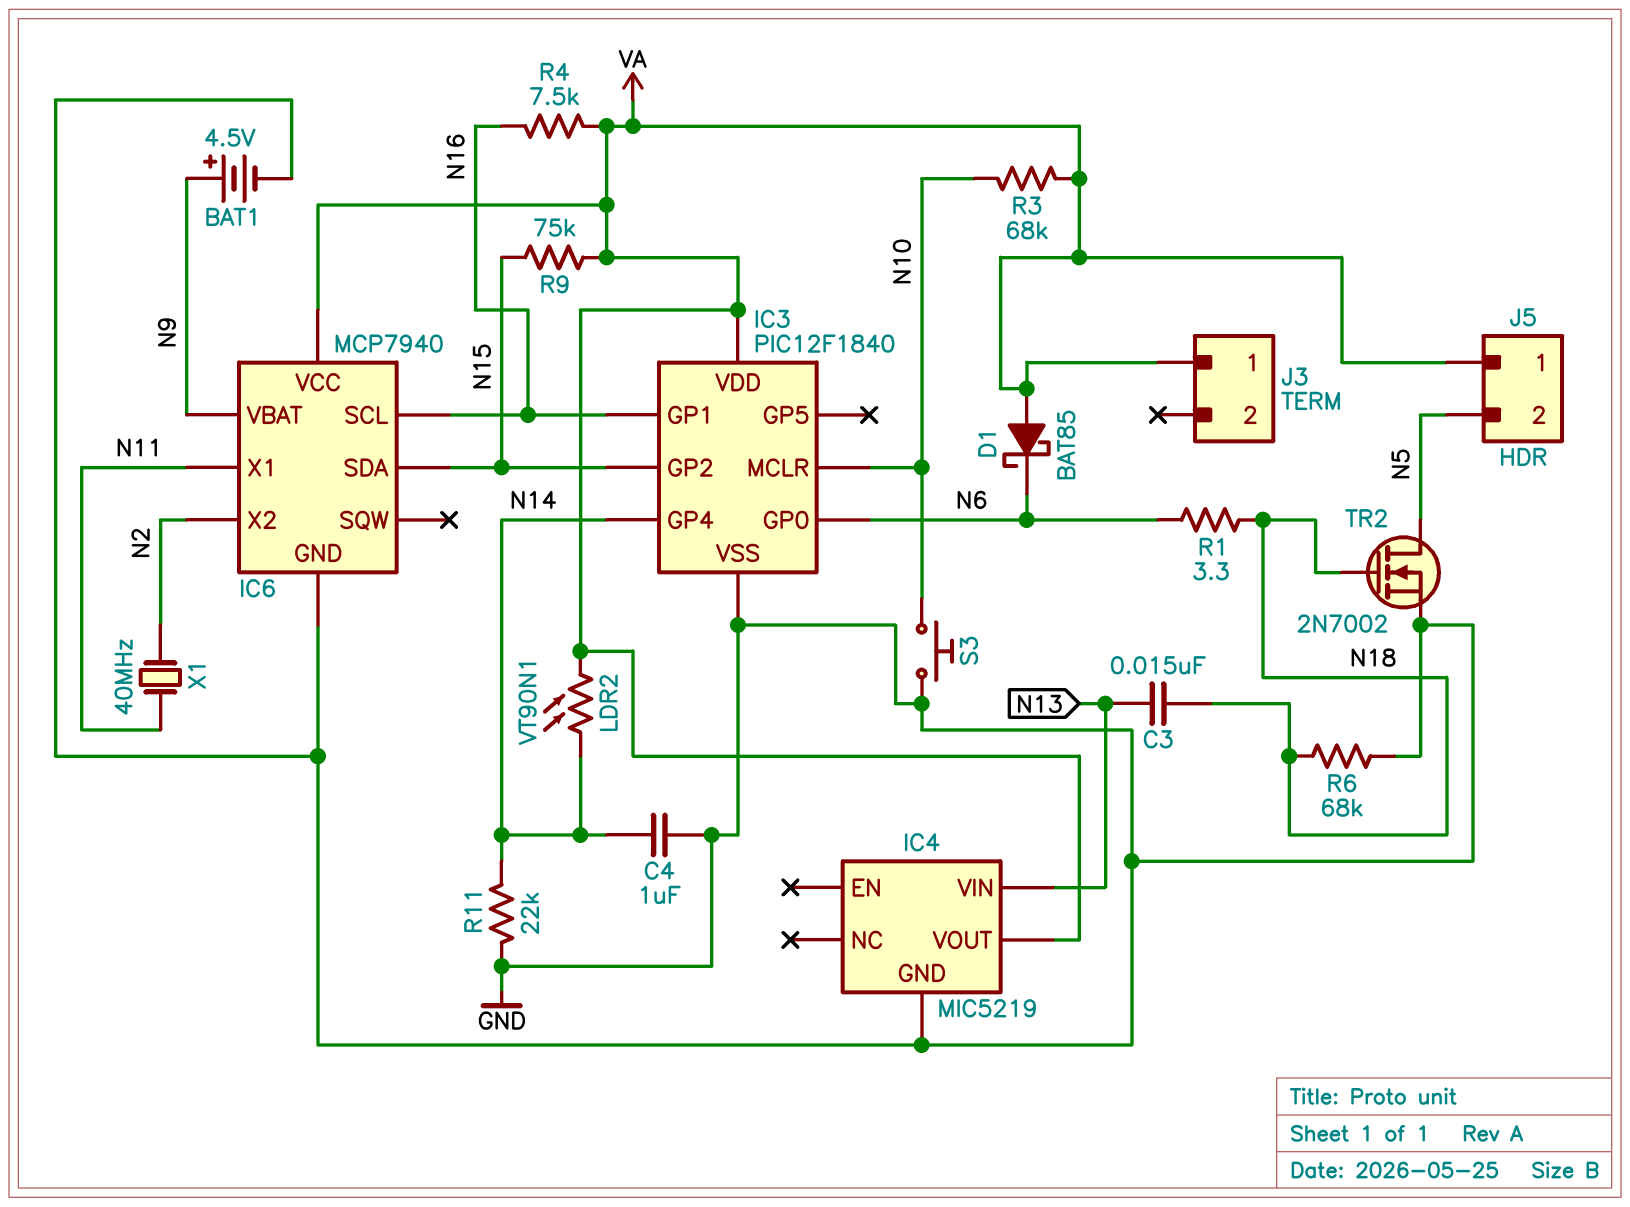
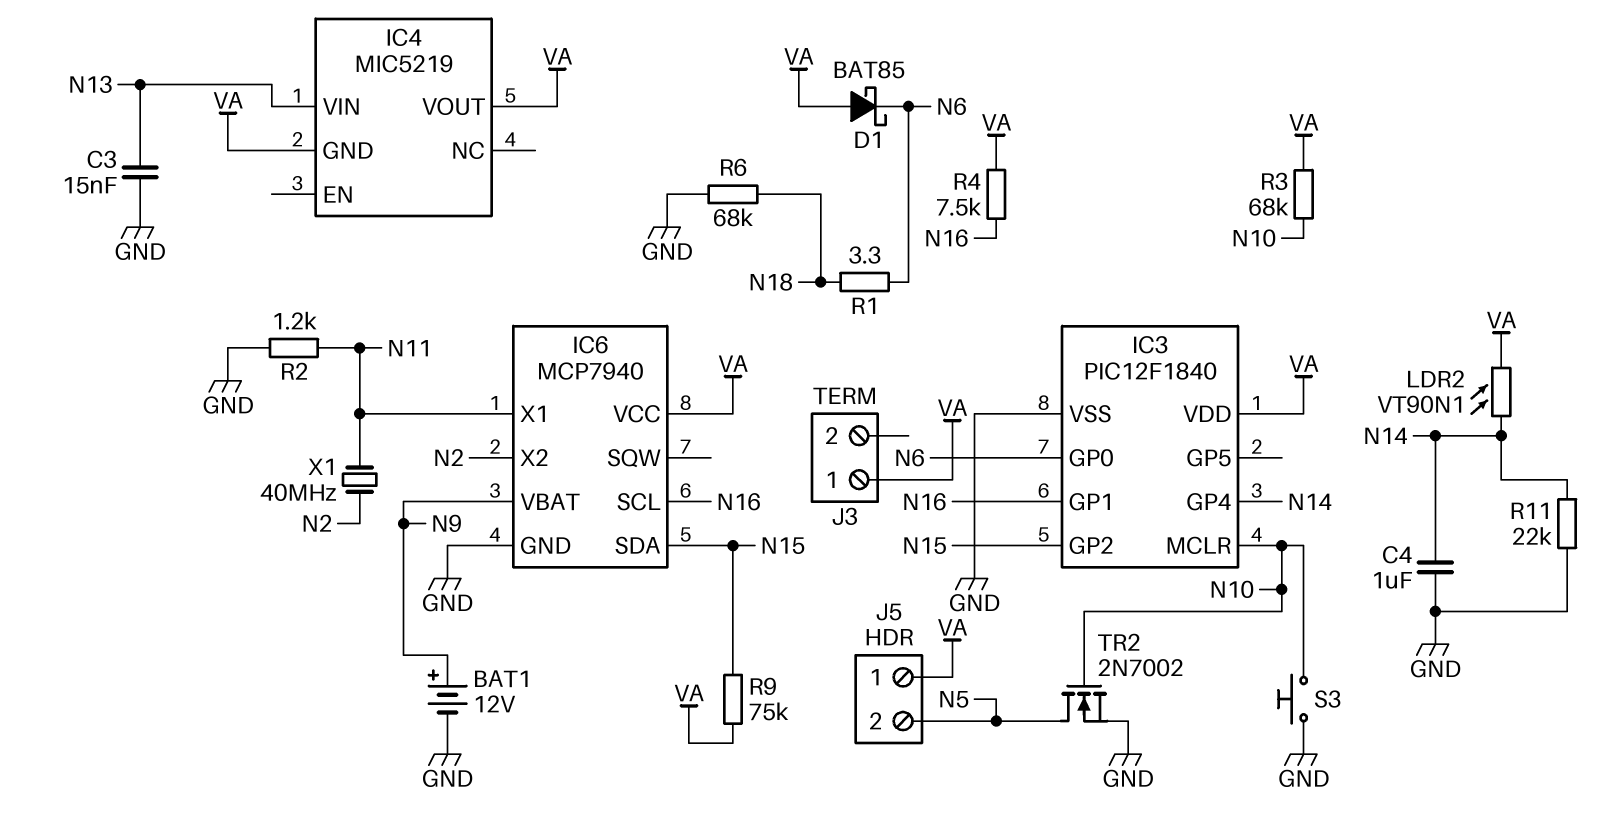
BAT1: 4.5V (plus N9, minus GND) -> 12V (plus N9, minus GND)
C3: 15nF (N13, N18) -> 15nF (GND, N13)
IC4 pin GND: GND -> VA
R2: none -> 1.2k (GND, N11)
TR2: NMOS 2N7002 (G N18, D N5, S GND) -> NMOS 2N7002 (G N10, D N5, S GND)

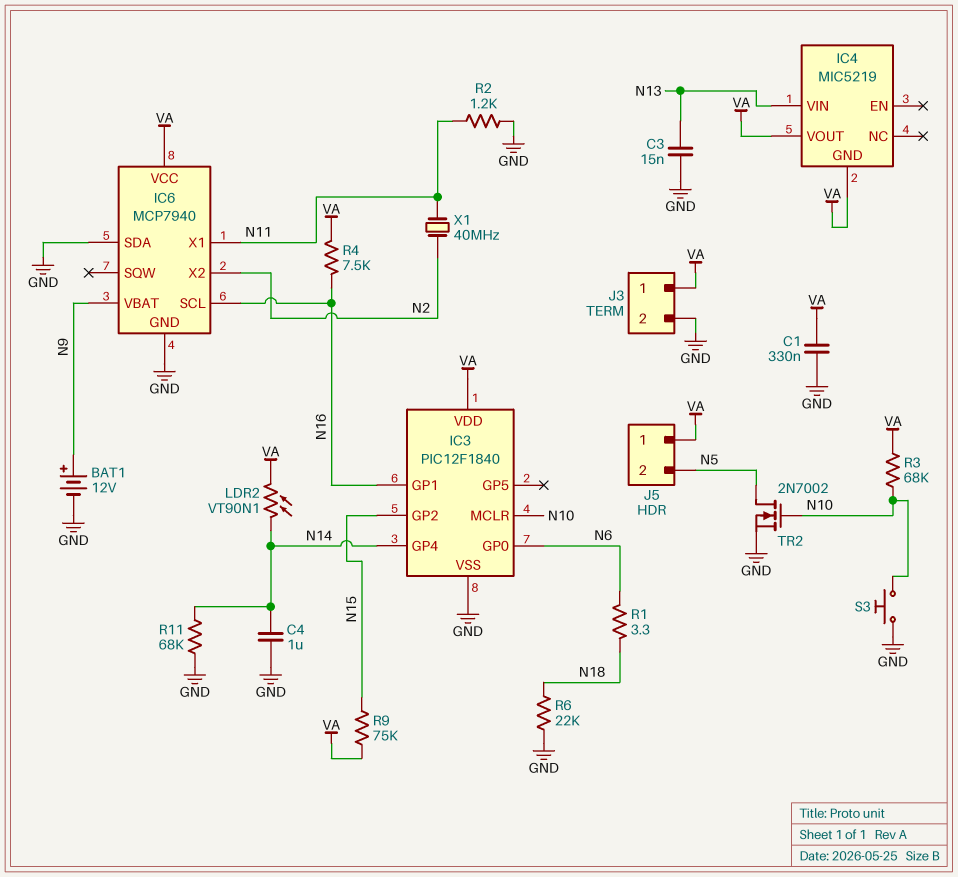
C1: none -> 330nF (GND, VA)
D1: schottky BAT85 (A VA, K N6) -> none
IC6 pin SDA: N15 -> GND
J3 pin 2: none -> GND
R6: 68k (GND, N18) -> 22k (GND, N18)
R11: 22k (GND, N14) -> 68k (GND, N14)

